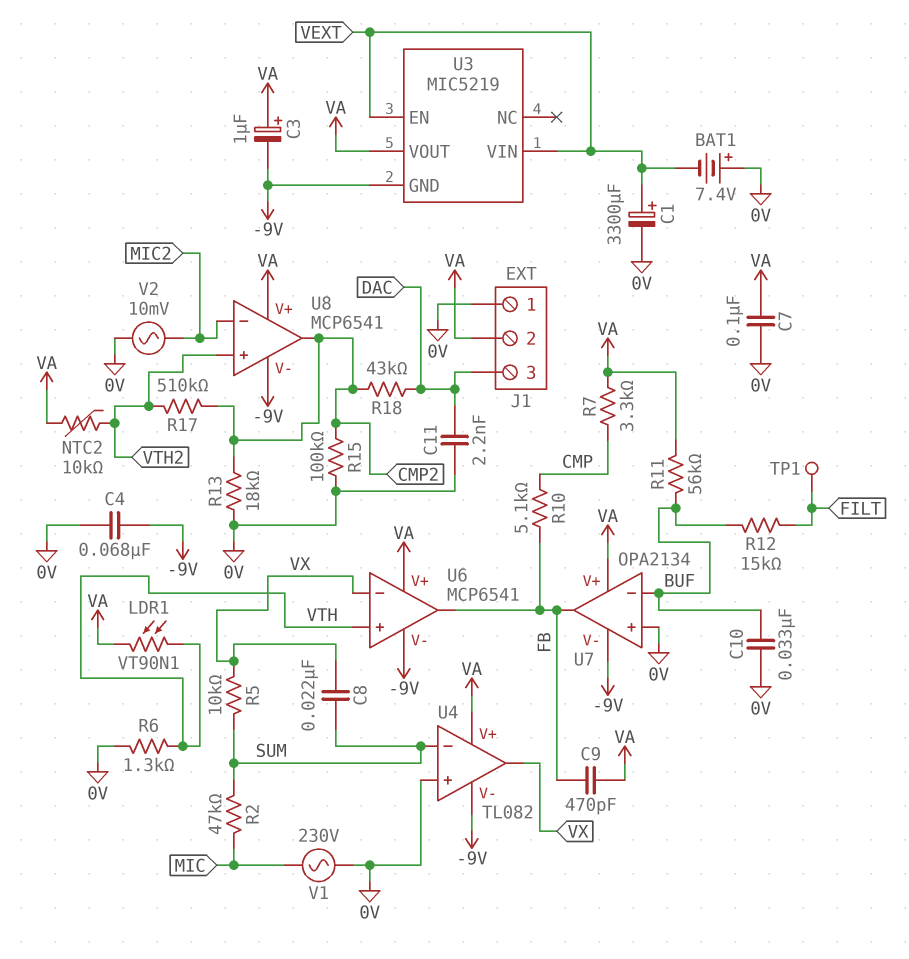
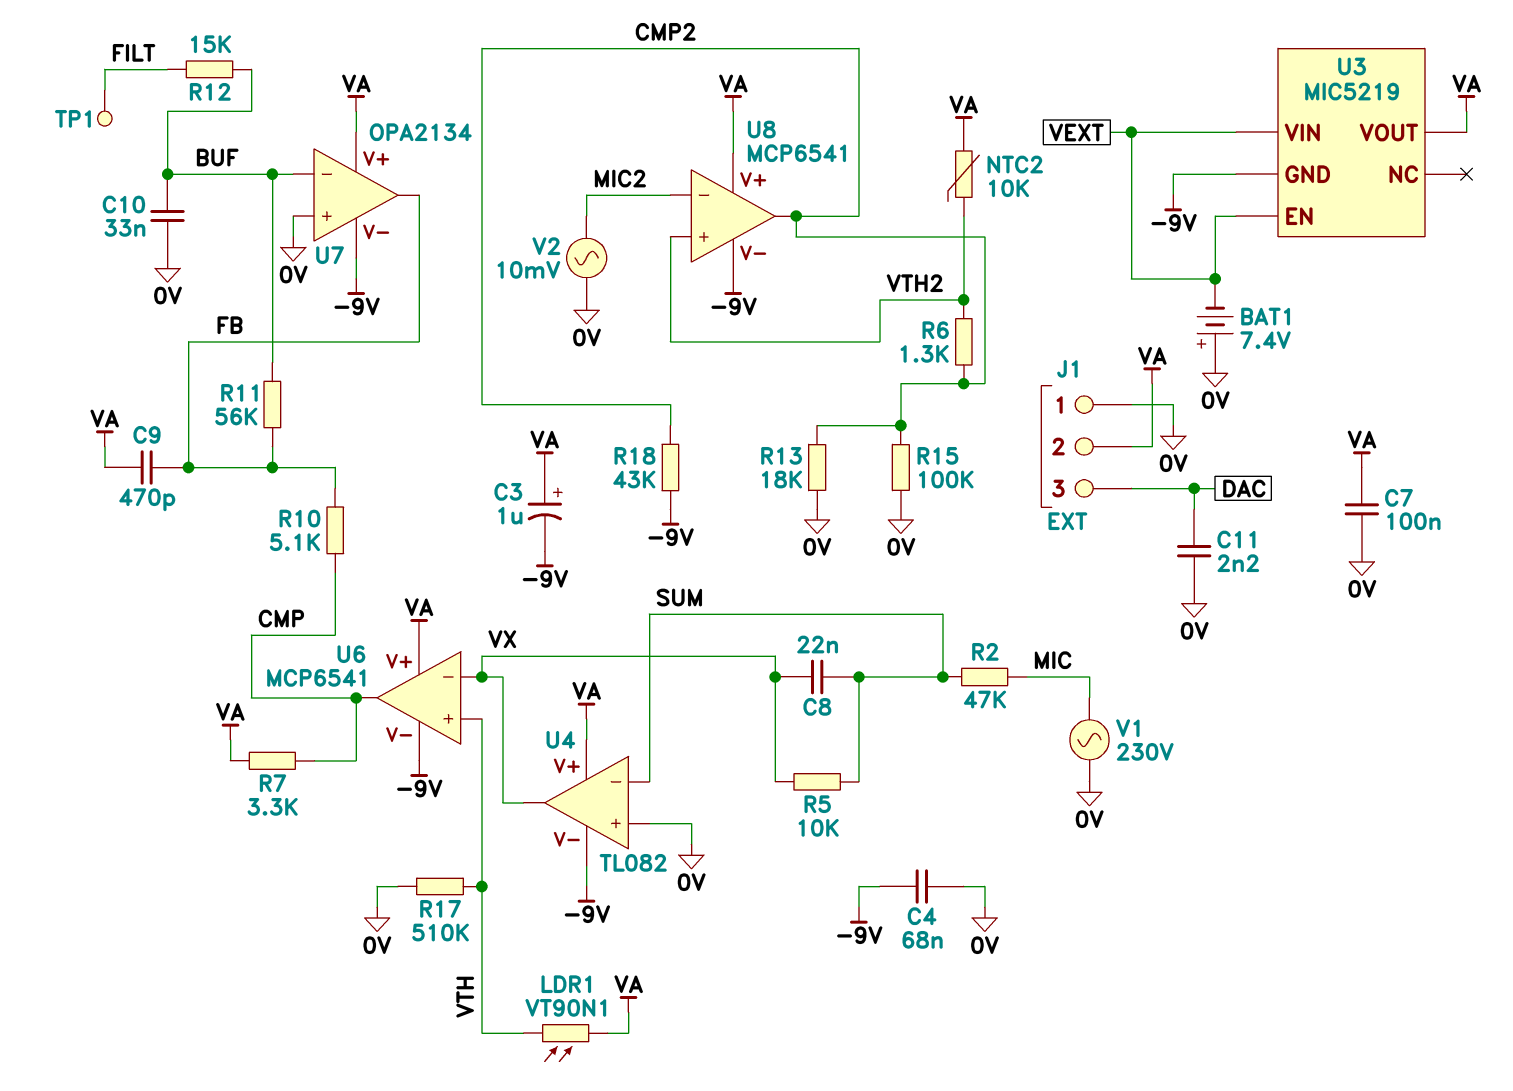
C1: 3300uF (plus VEXT, minus 0V) -> none
R6: 1.3k (0V, VTH) -> 1.3k (CMP2, VTH2)
R11: 56k (BUF, VA) -> 56k (BUF, FB)
R17: 510k (CMP2, VTH2) -> 510k (0V, VTH)
R18: 43k (CMP2, DAC) -> 43k (-9V, CMP2)
U6 pin out: FB -> CMP

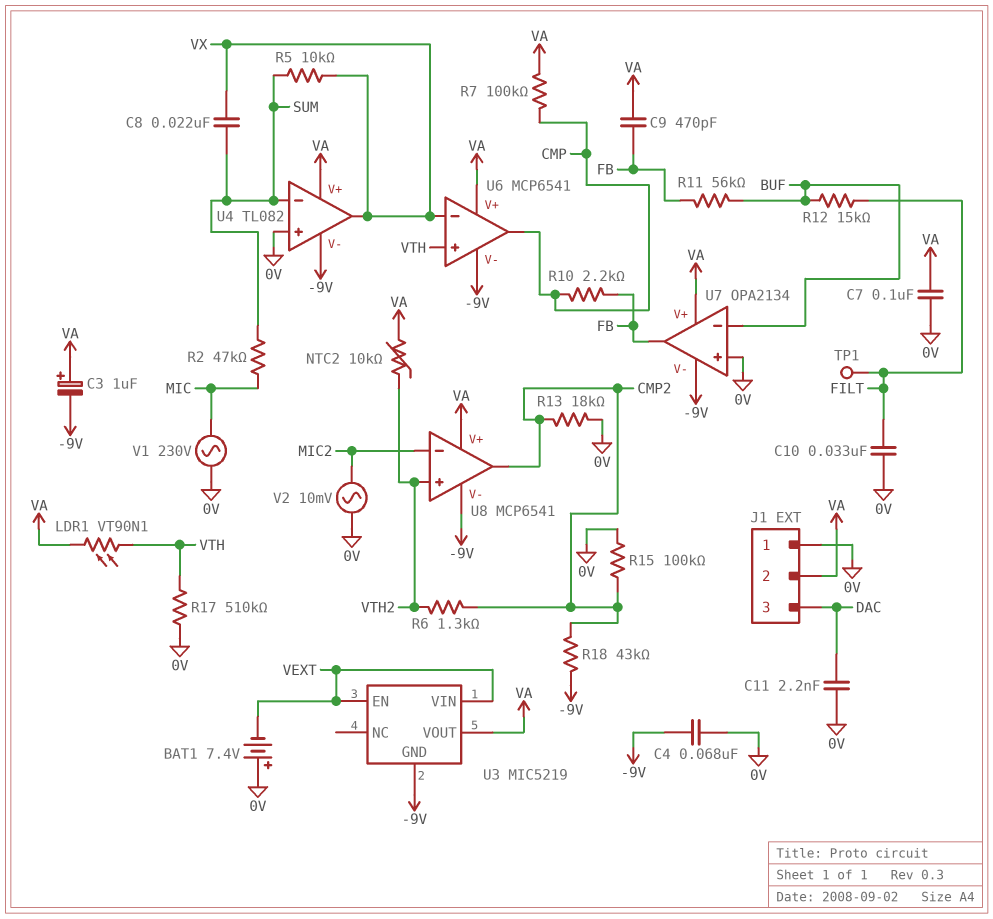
C10: 33nF (0V, BUF) -> 33nF (0V, FILT)
R7: 3.3k (CMP, VA) -> 100k (CMP, VA)
R10: 5.1k (CMP, FB) -> 2.2k (CMP, FB)

